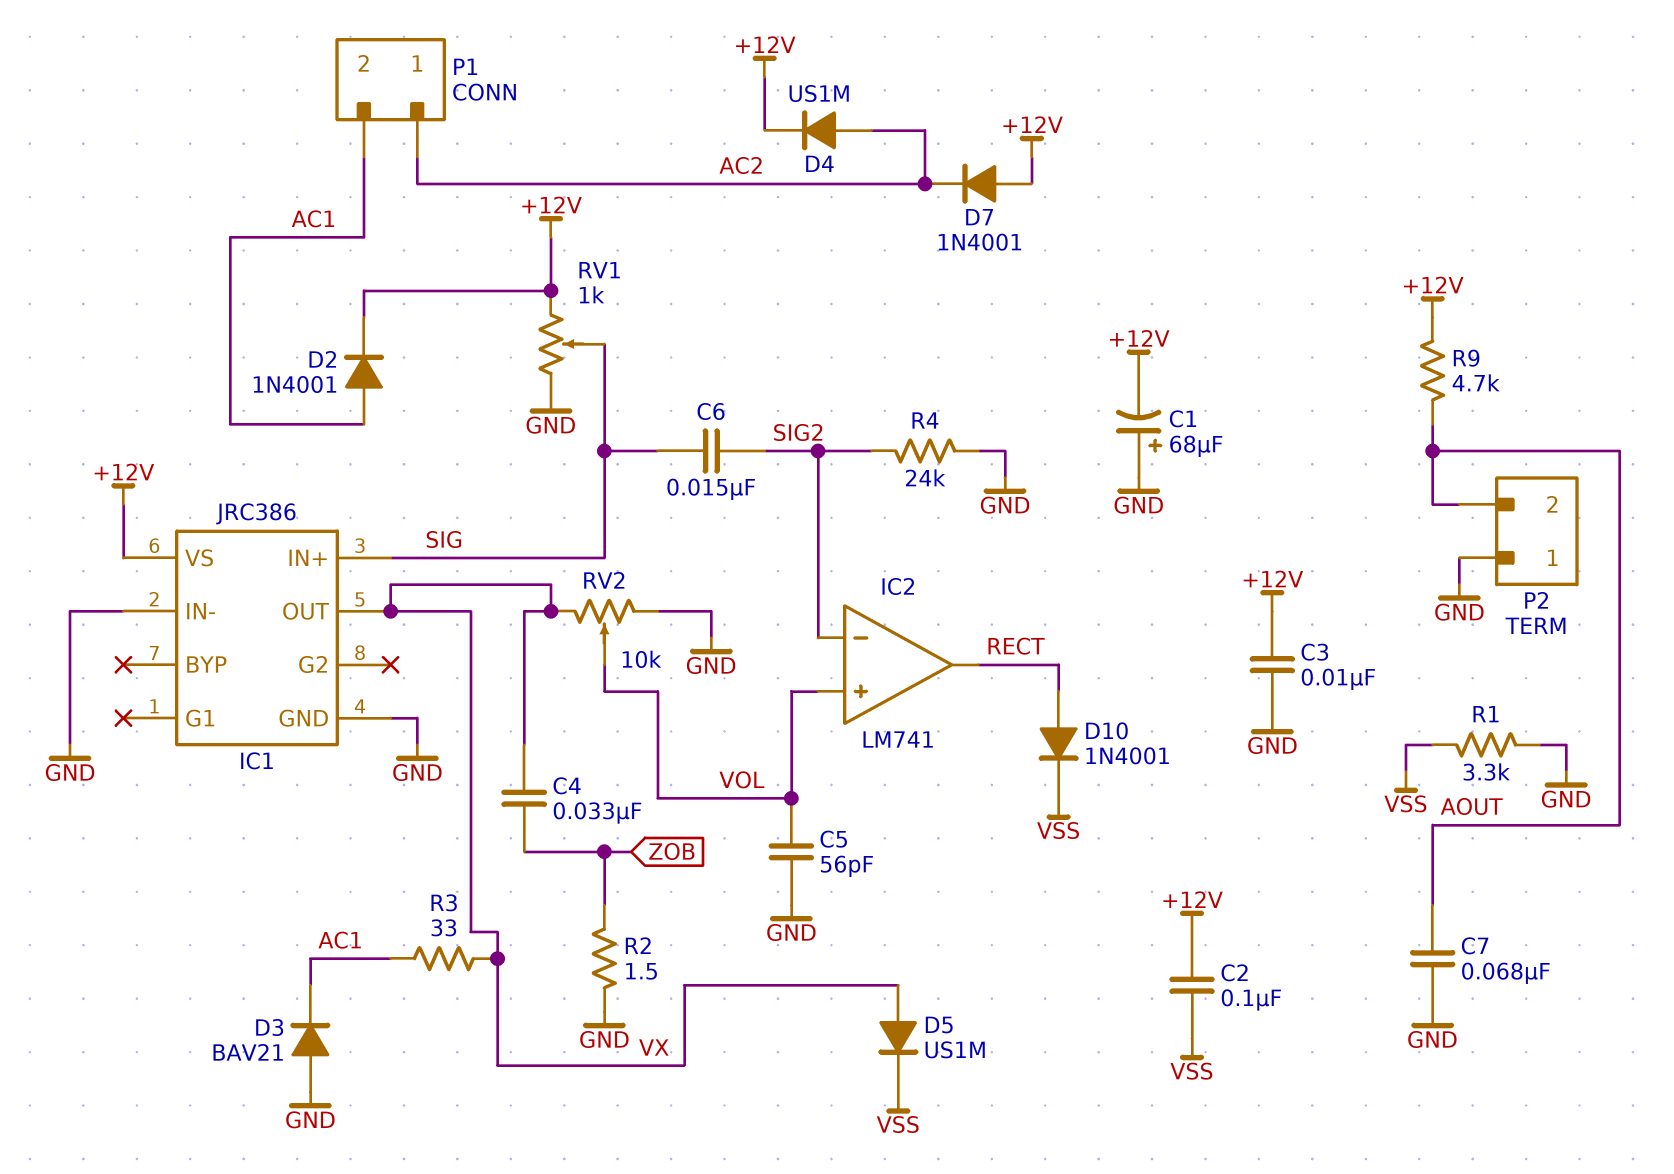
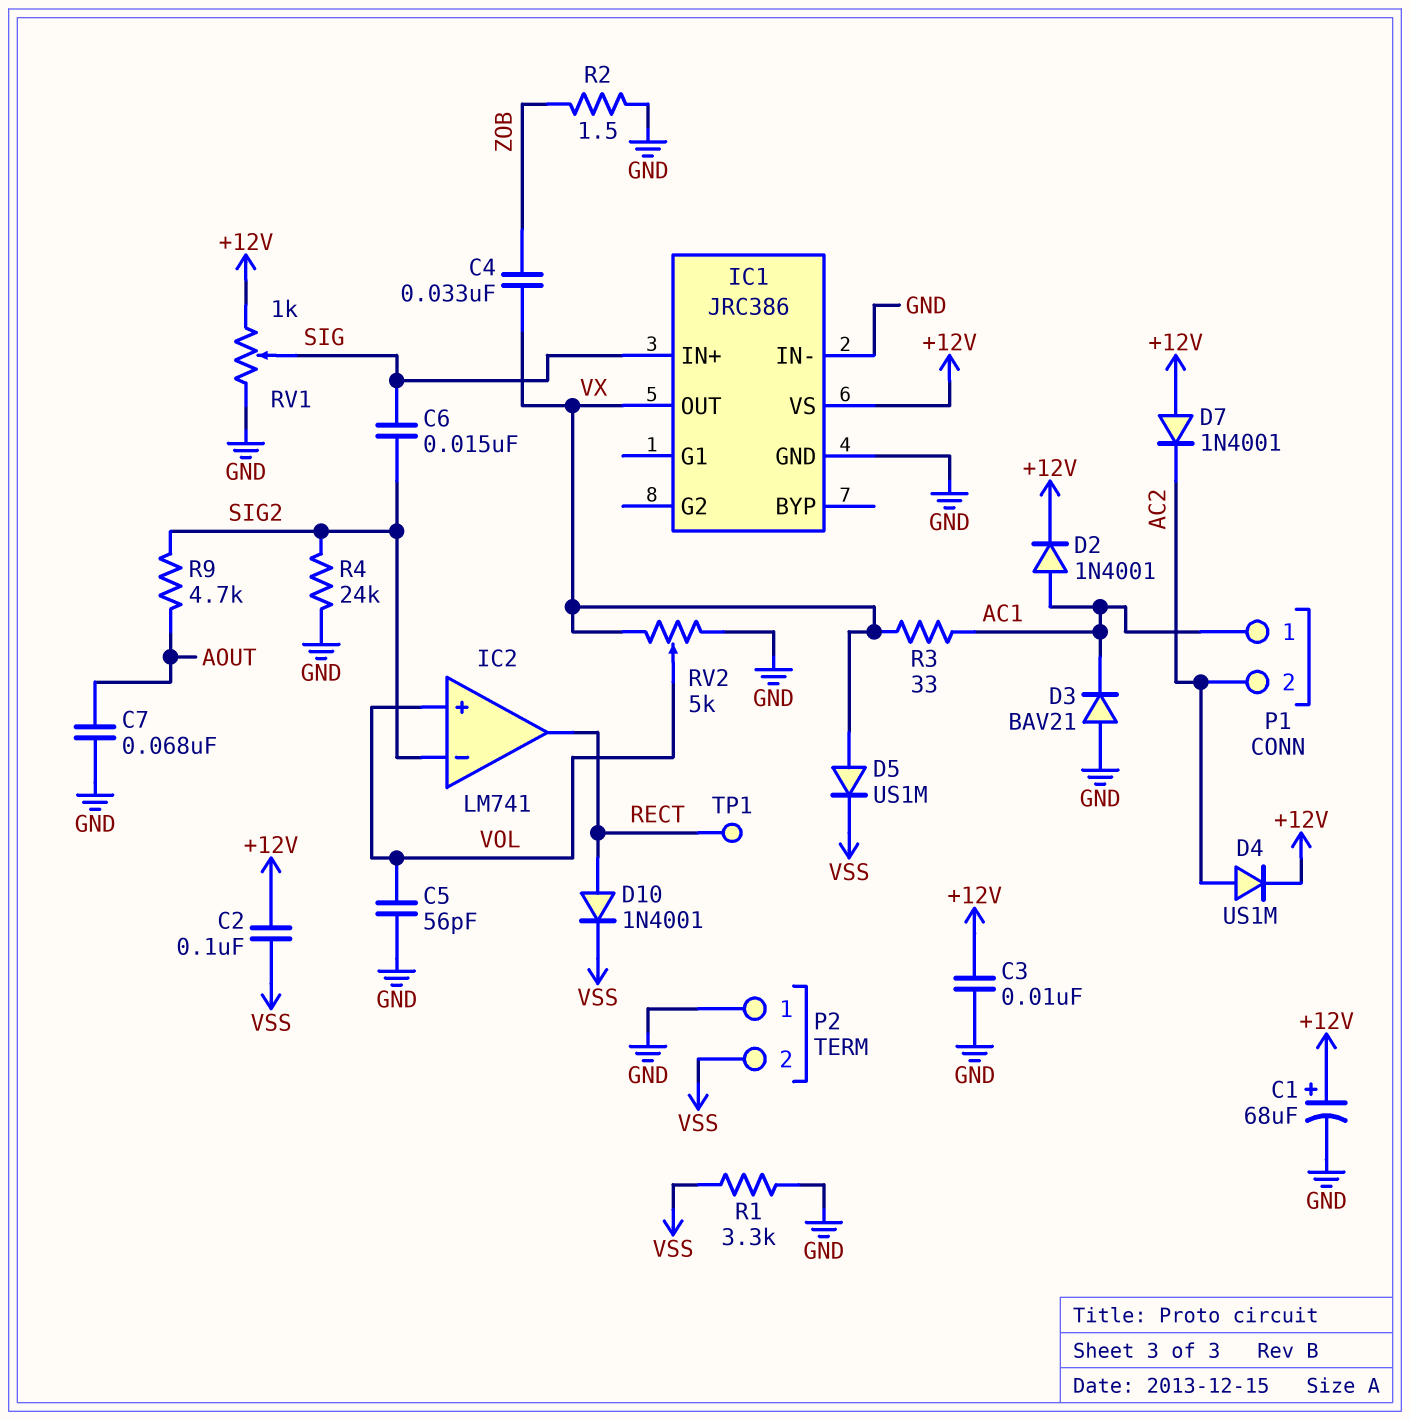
C1: 68uF (plus GND, minus +12V) -> 68uF (plus +12V, minus GND)
P1 pin 1: AC2 -> AC1
P1 pin 2: AC1 -> AC2
P2 pin 2: AOUT -> VSS
R9: 4.7k (+12V, AOUT) -> 4.7k (AOUT, SIG2)
RV2: 10k (GND, VX, wiper VOL) -> 5k (GND, VX, wiper VOL)
TP1: none -> test point (RECT)

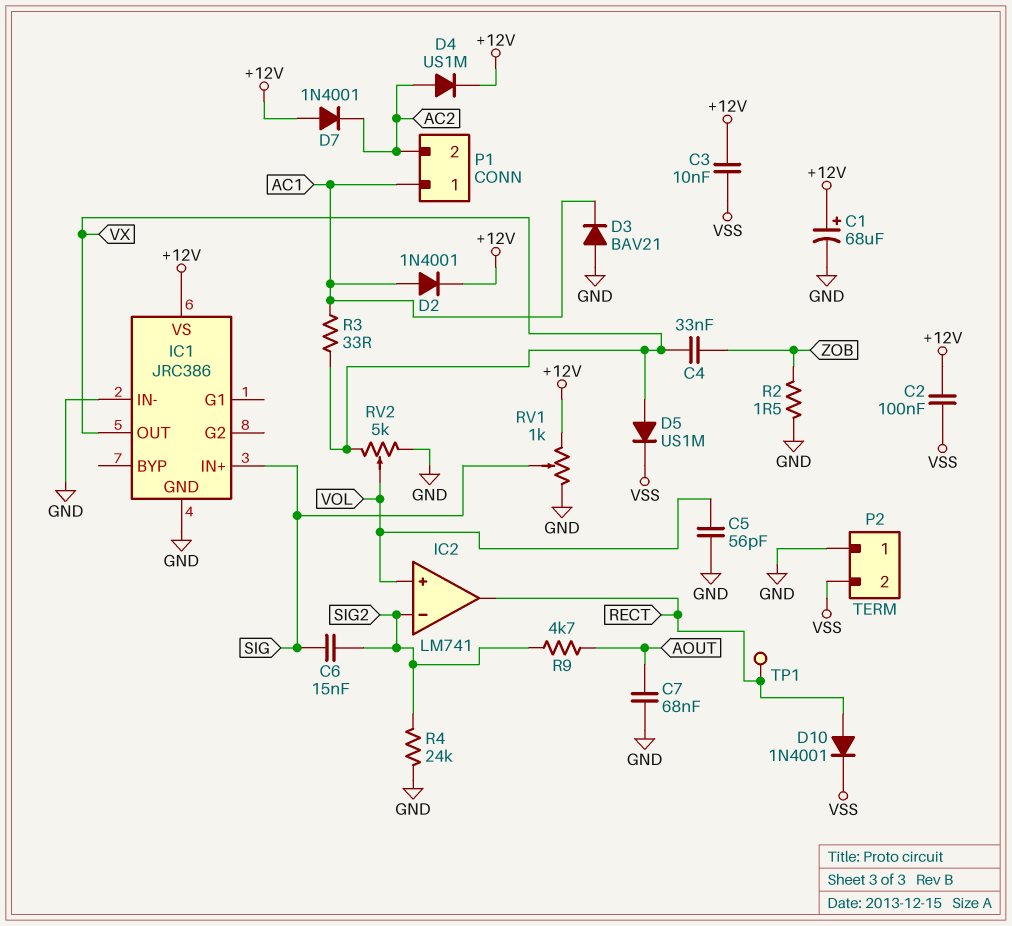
C3: 10nF (+12V, GND) -> 10nF (+12V, VSS)
R1: 3.3k (GND, VSS) -> none

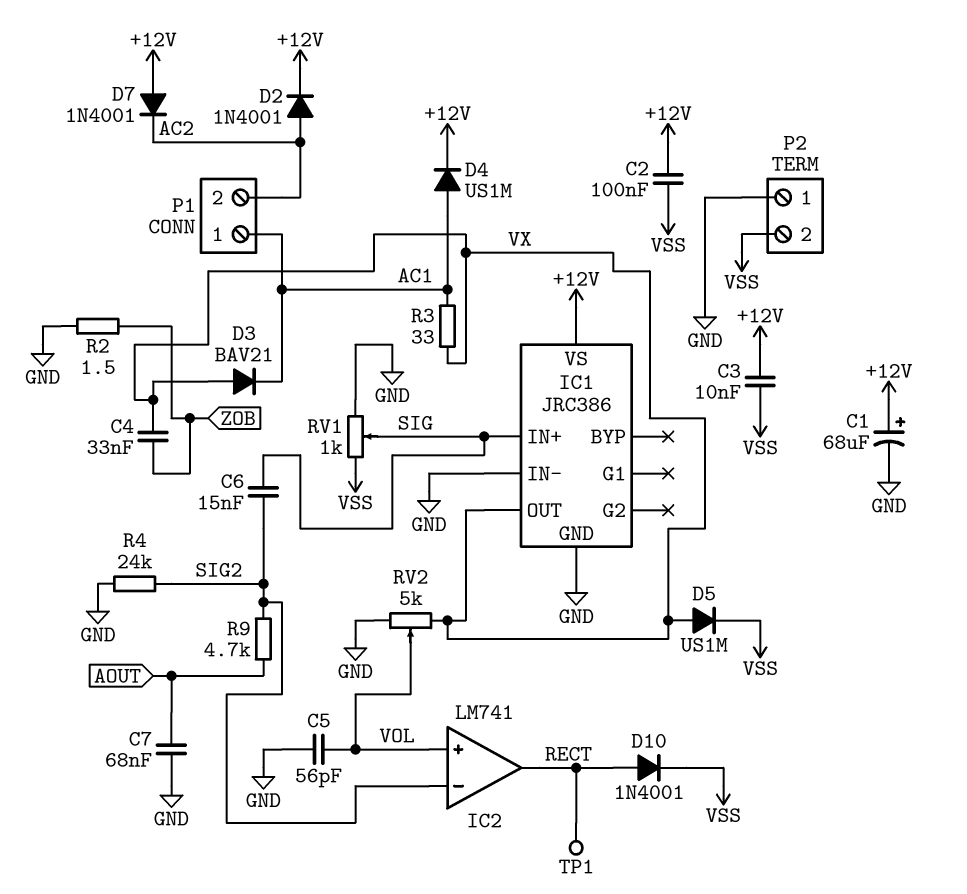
D2: diode 1N4001 (A AC1, K +12V) -> diode 1N4001 (A AC2, K +12V)
D3: diode BAV21 (A GND, K AC1) -> diode BAV21 (A VX, K AC1)
D4: diode US1M (A AC2, K +12V) -> diode US1M (A AC1, K +12V)
RV1: 1k (+12V, GND, wiper SIG) -> 1k (GND, VSS, wiper SIG)

